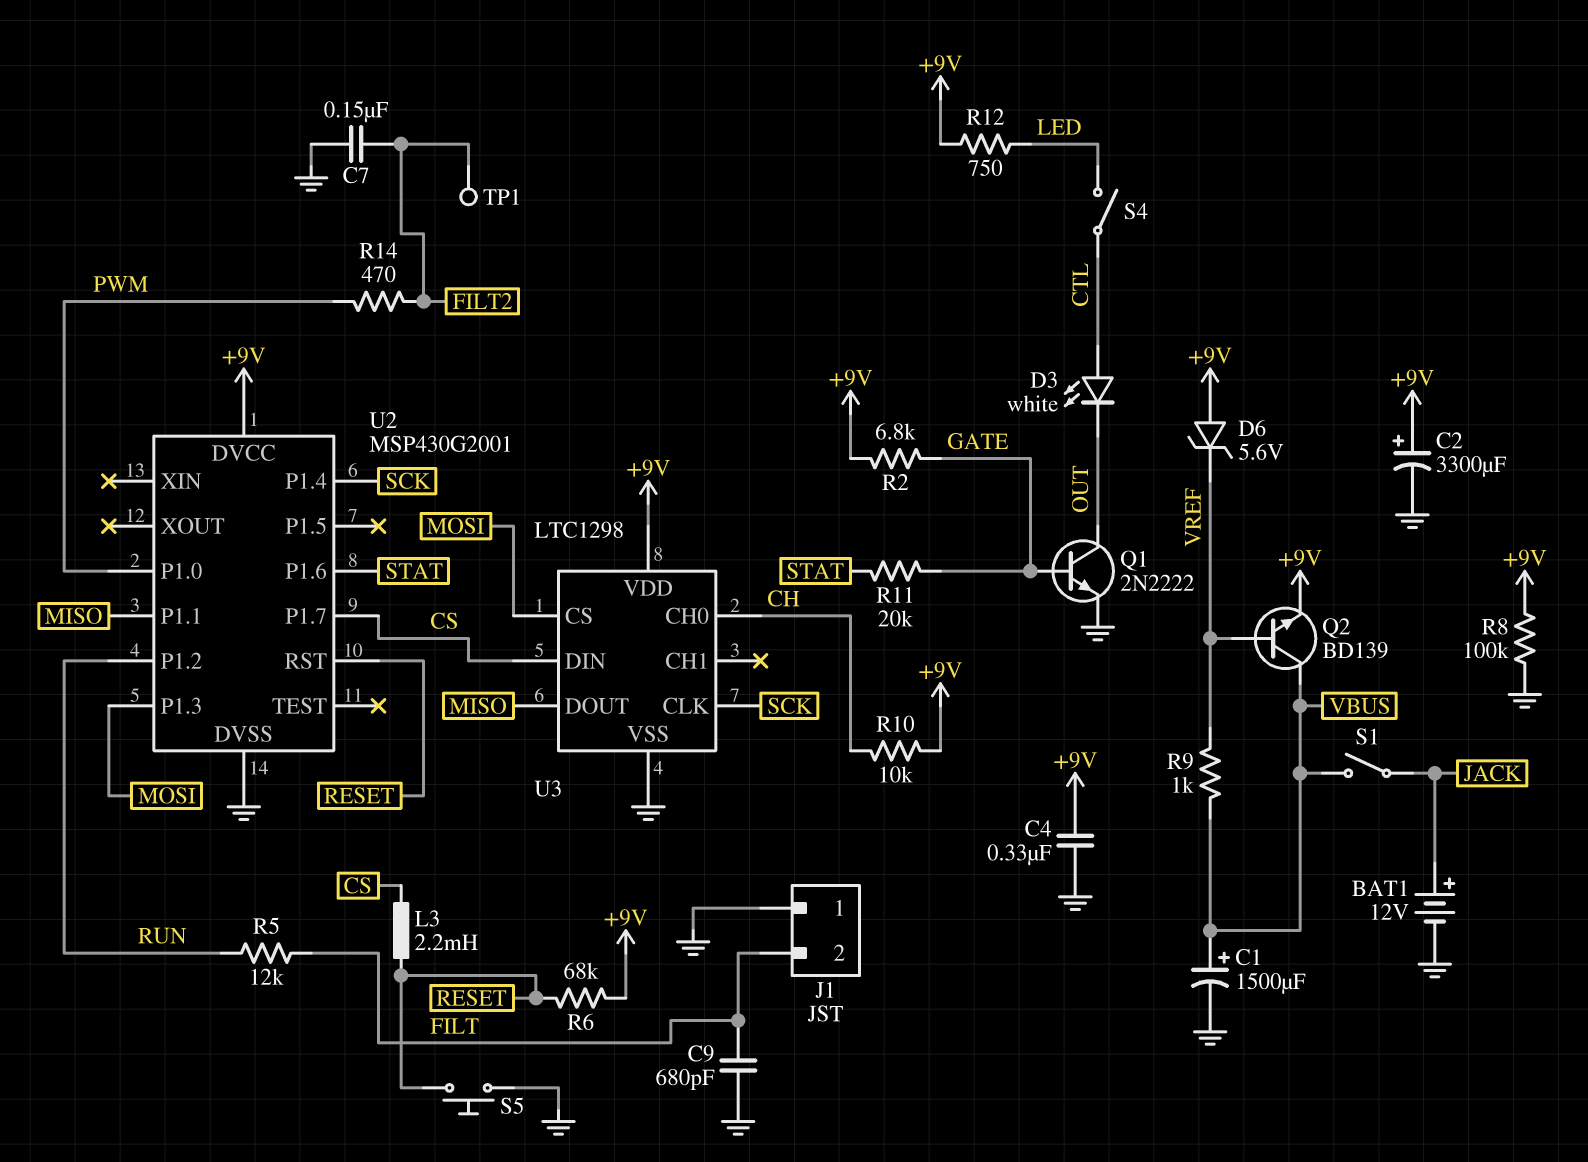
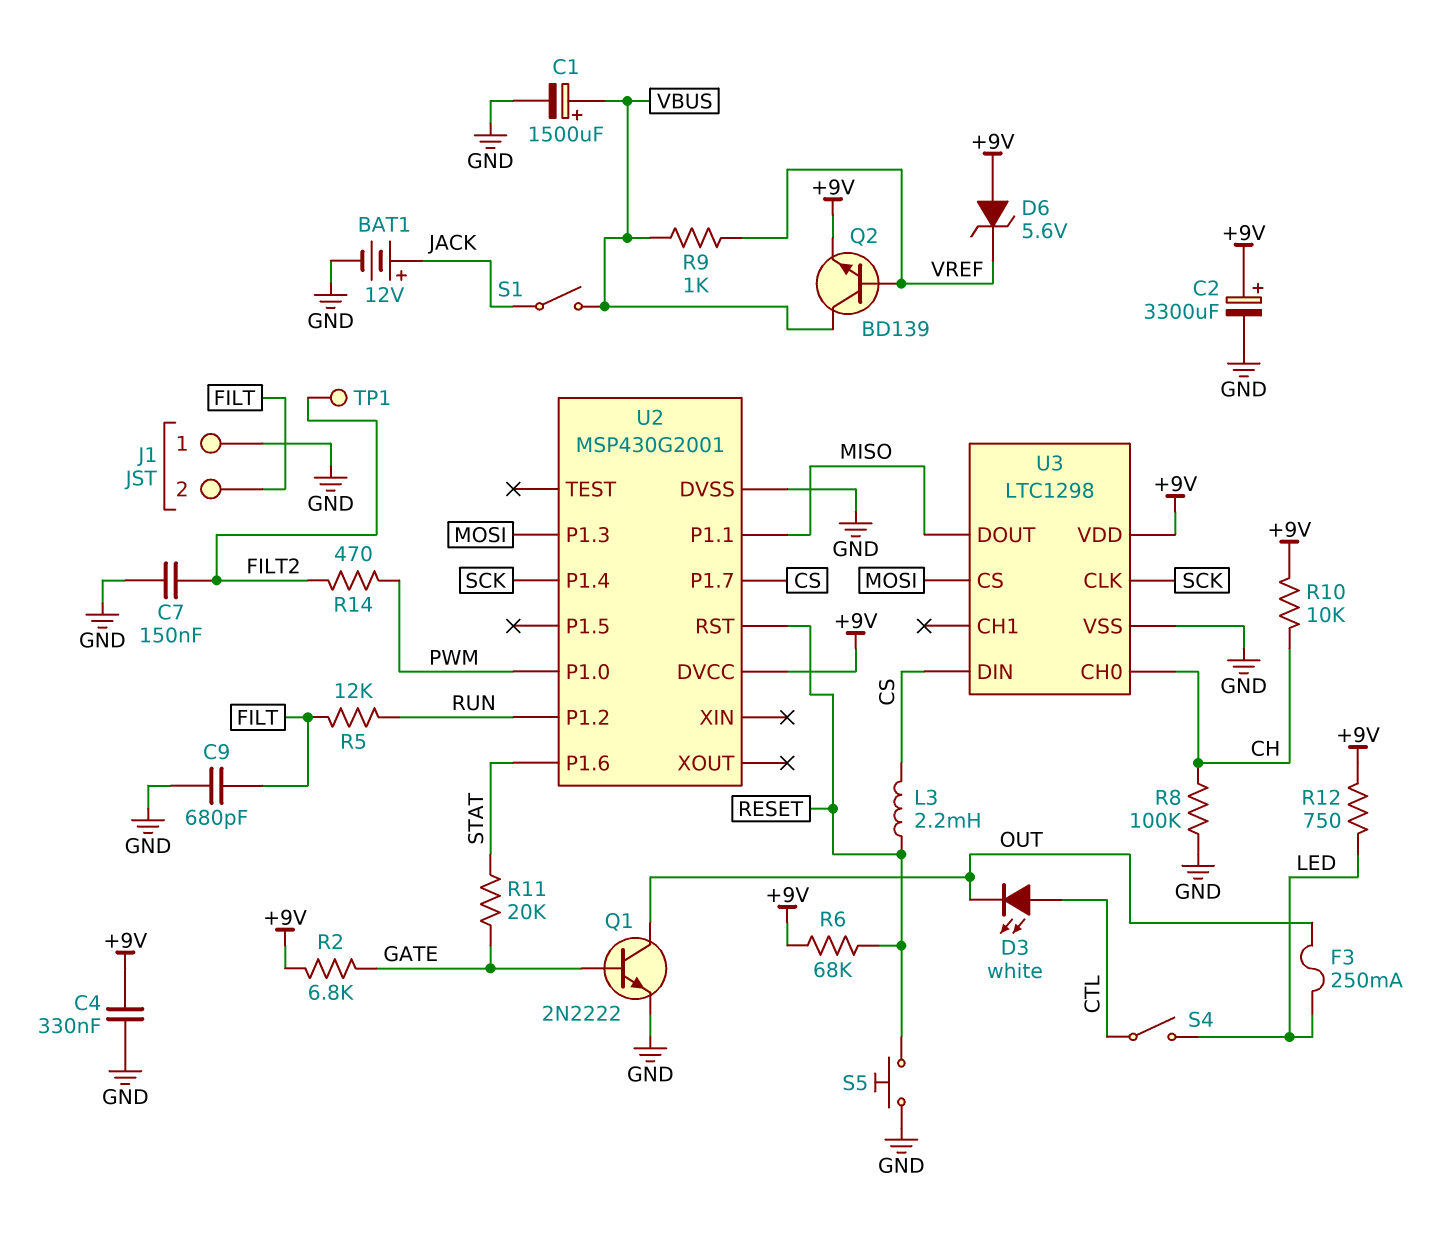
F3: none -> 250mA (LED, OUT)
R8: 100k (+9V, GND) -> 100k (CH, GND)

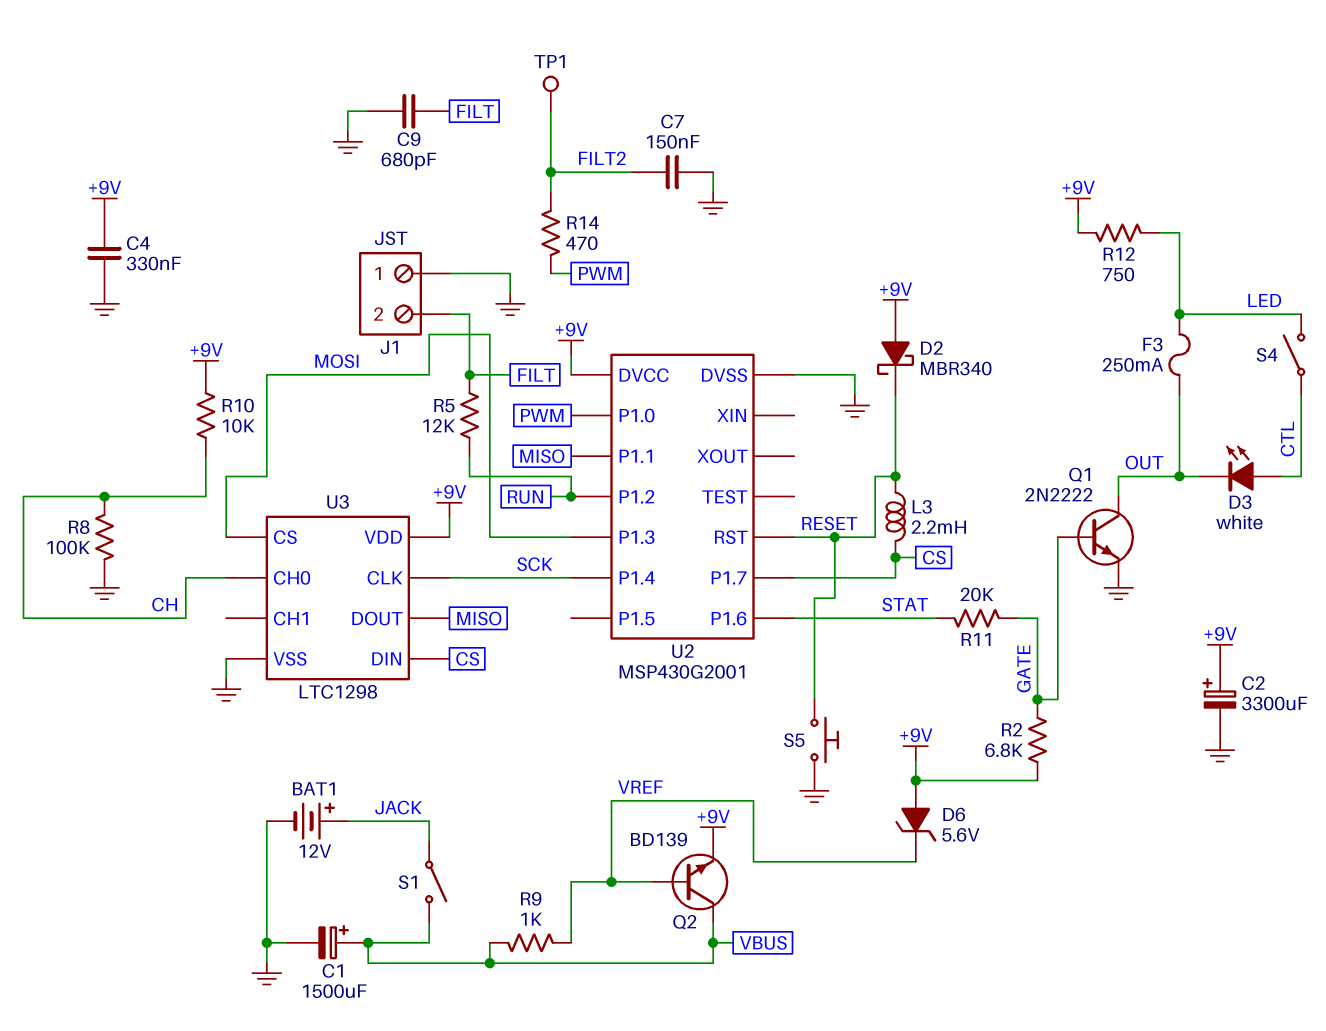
D2: none -> schottky MBR340 (A +9V, K RESET)
R6: 68k (+9V, RESET) -> none

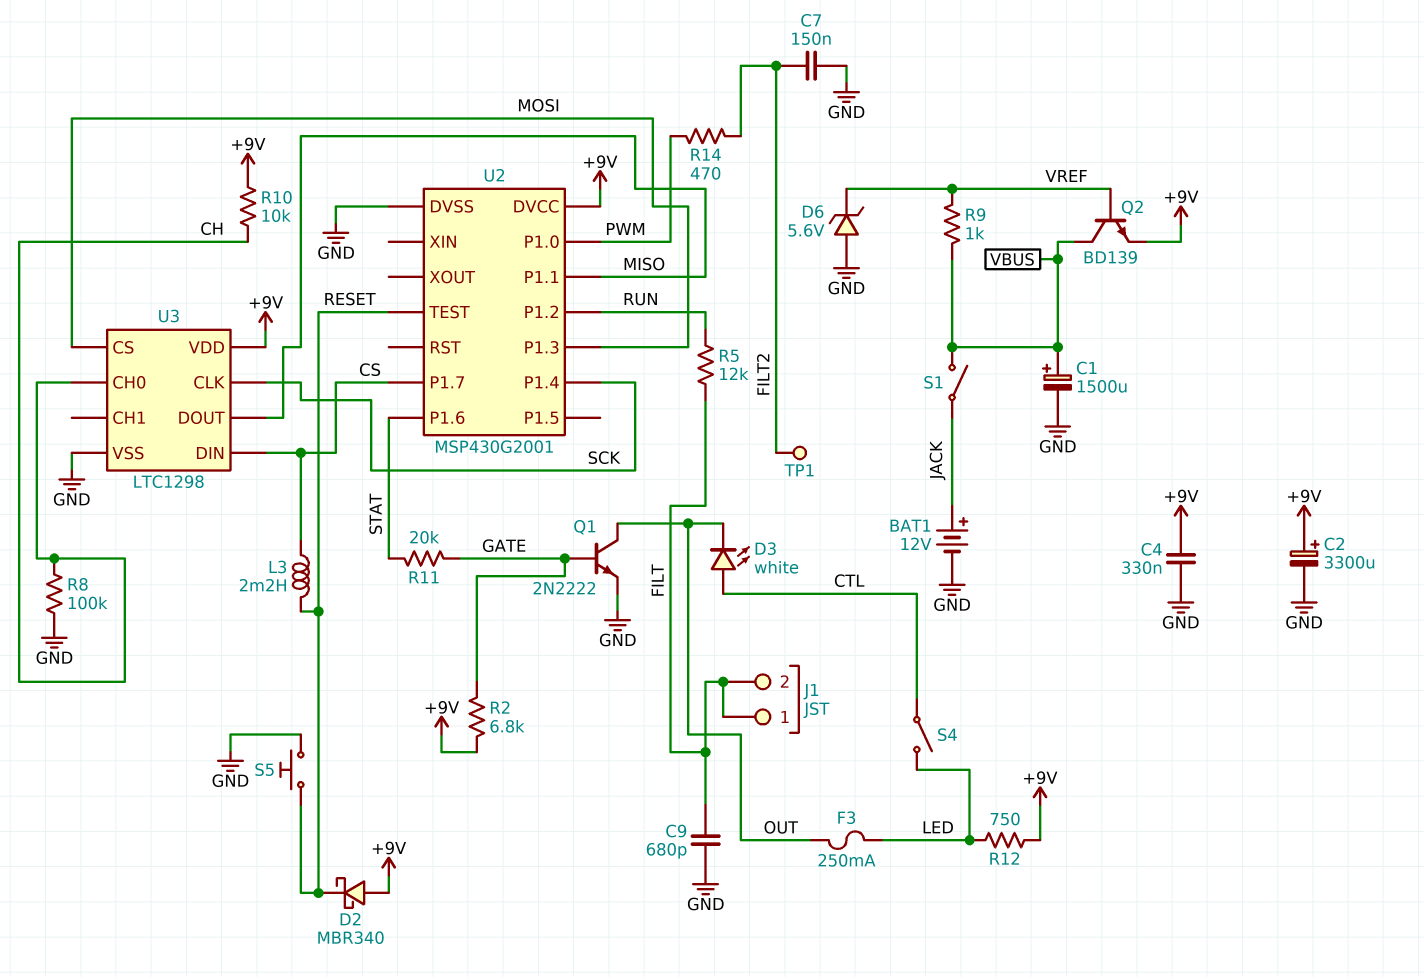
D6: zener 5.6V (A +9V, K VREF) -> zener 5.6V (A GND, K VREF)
J1 pin 1: GND -> FILT
U2 pin RST: RESET -> none
U2 pin TEST: none -> RESET

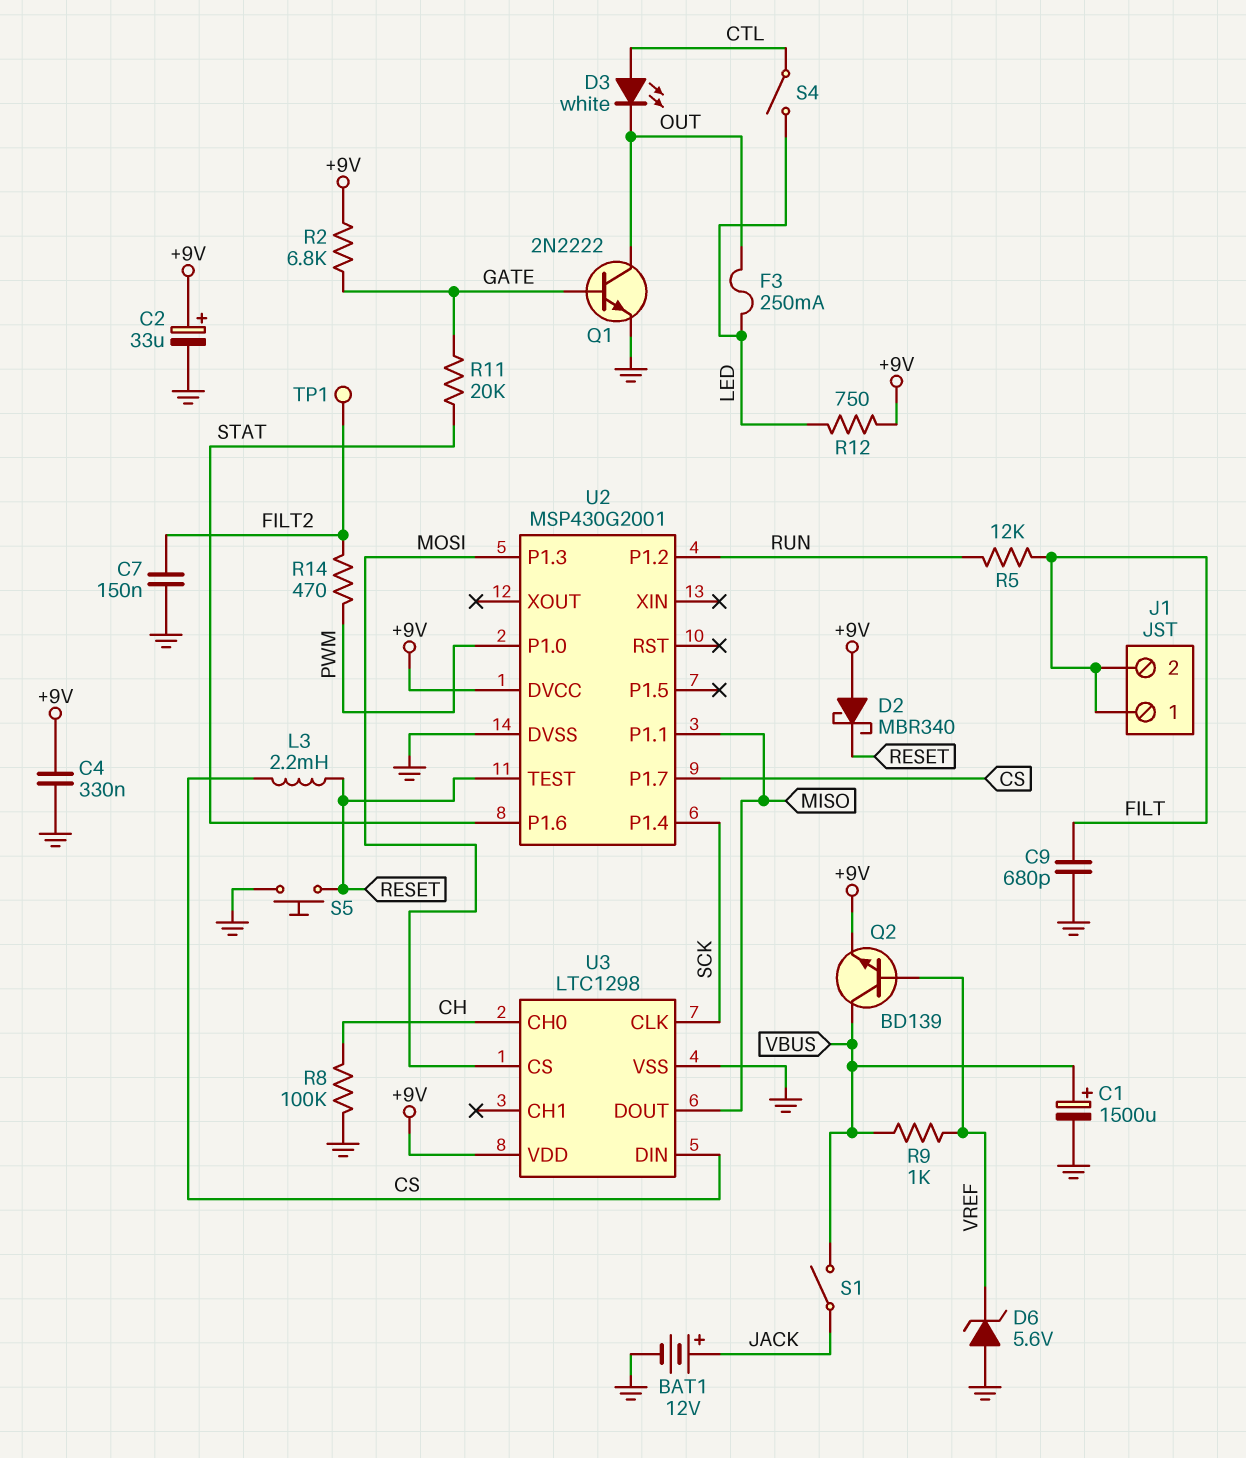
C2: 3300uF (plus +9V, minus GND) -> 33uF (plus +9V, minus GND)
R10: 10k (+9V, CH) -> none

